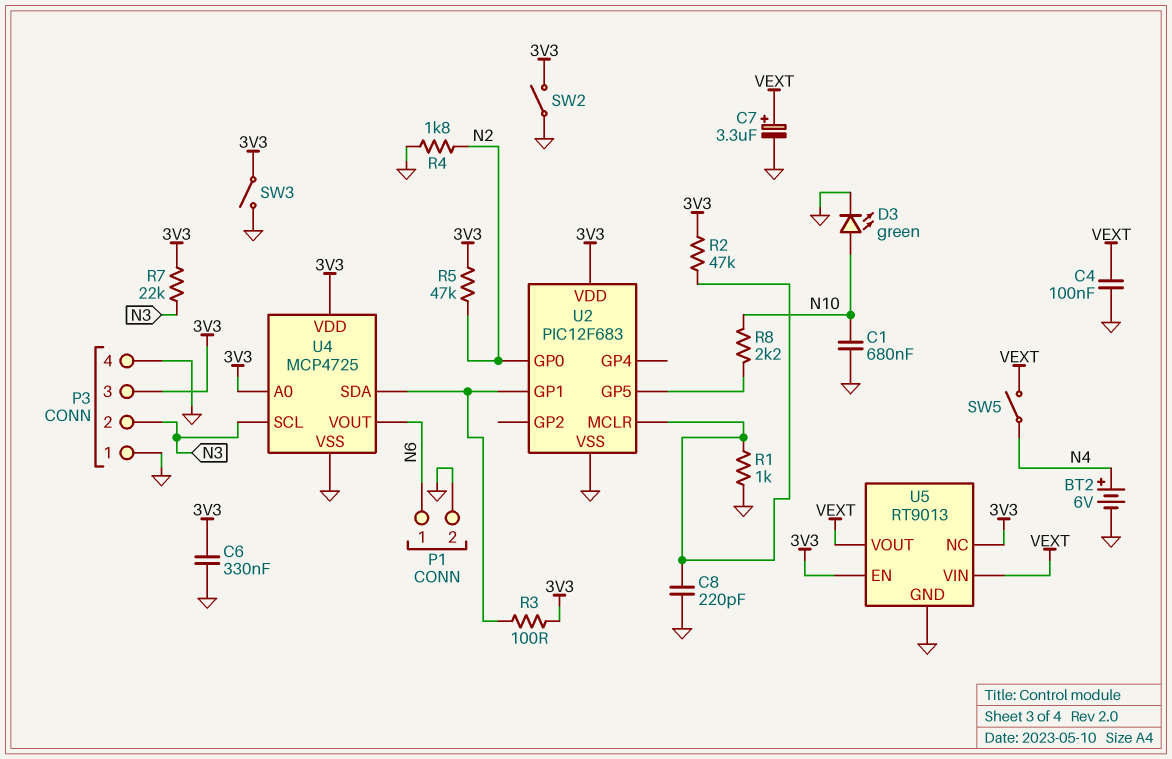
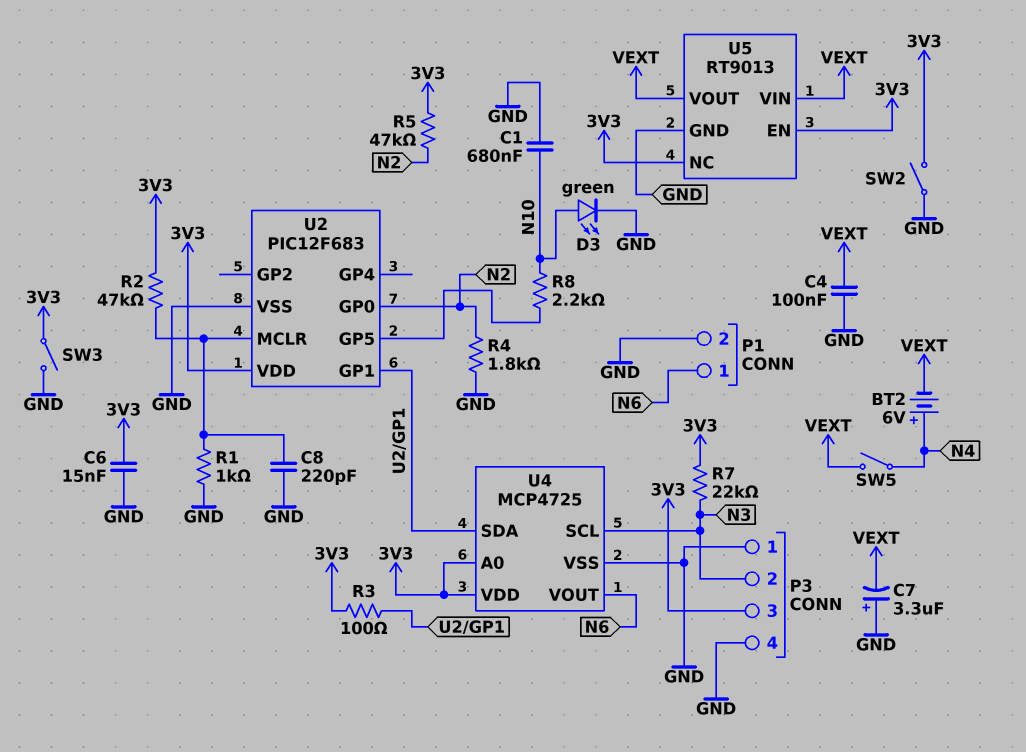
BT2: 6V (plus N4, minus GND) -> 6V (plus N4, minus VEXT)
C6: 330nF (3V3, GND) -> 15nF (3V3, GND)
C7: 3.3uF (plus VEXT, minus GND) -> 3.3uF (plus GND, minus VEXT)

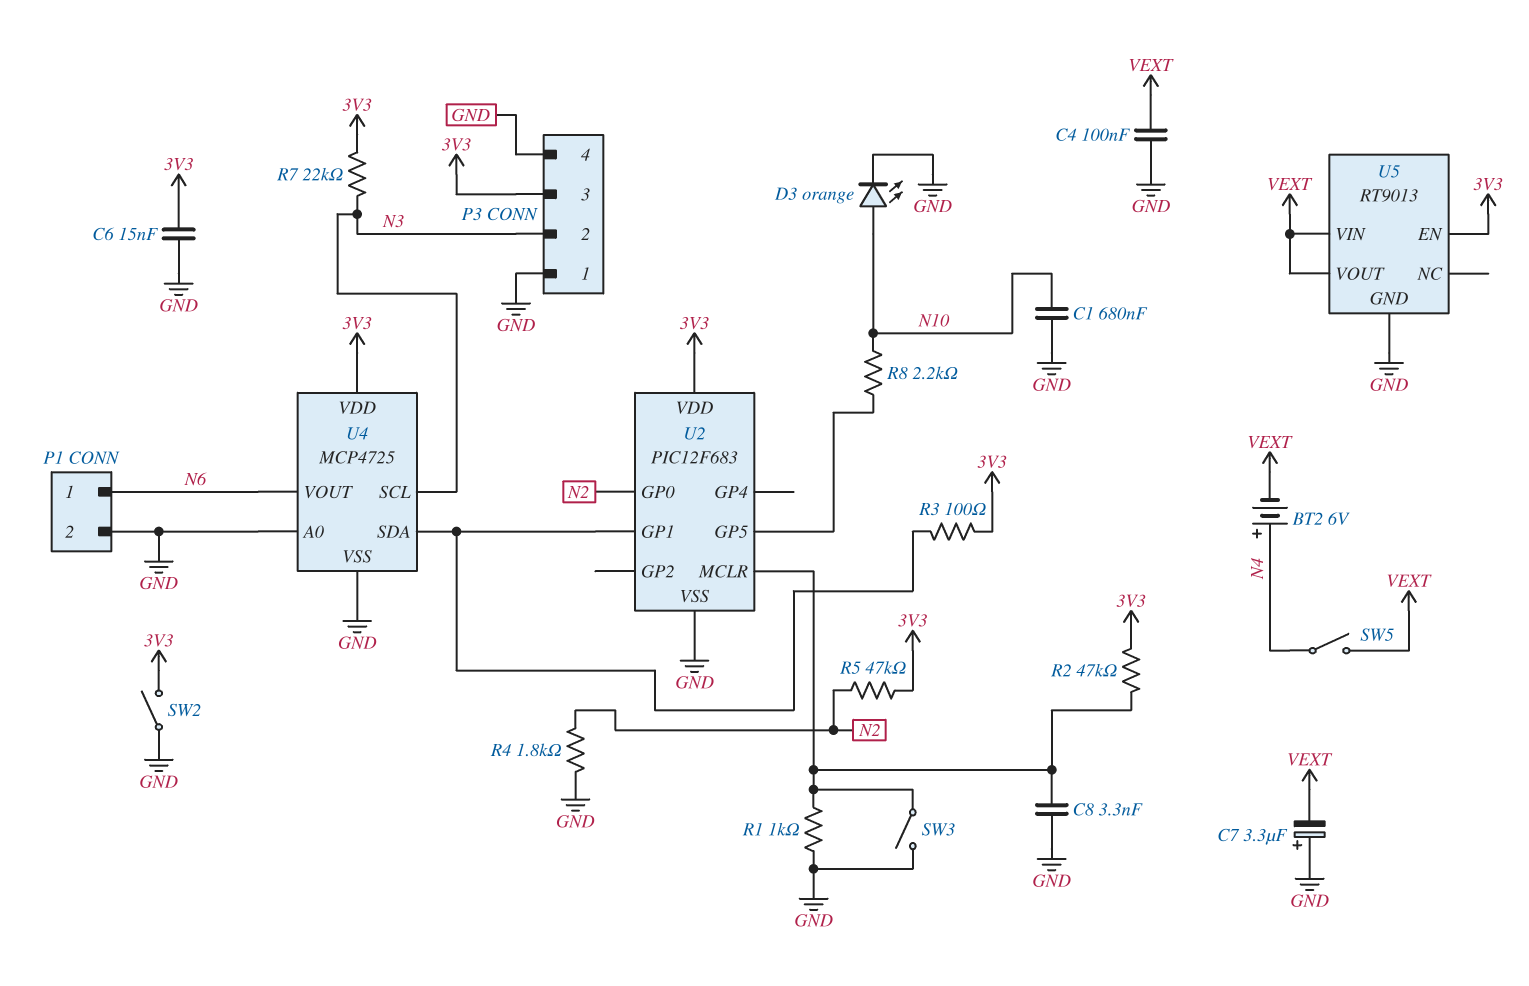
C8: 220pF (GND, U2/MCLR) -> 3.3nF (GND, U2/MCLR)
D3: LED green (A N10, K GND) -> LED orange (A N10, K GND)
SW3: switch (3V3, GND) -> switch (GND, U2/MCLR)
U4 pin A0: 3V3 -> GND
U5 pin NC: 3V3 -> none

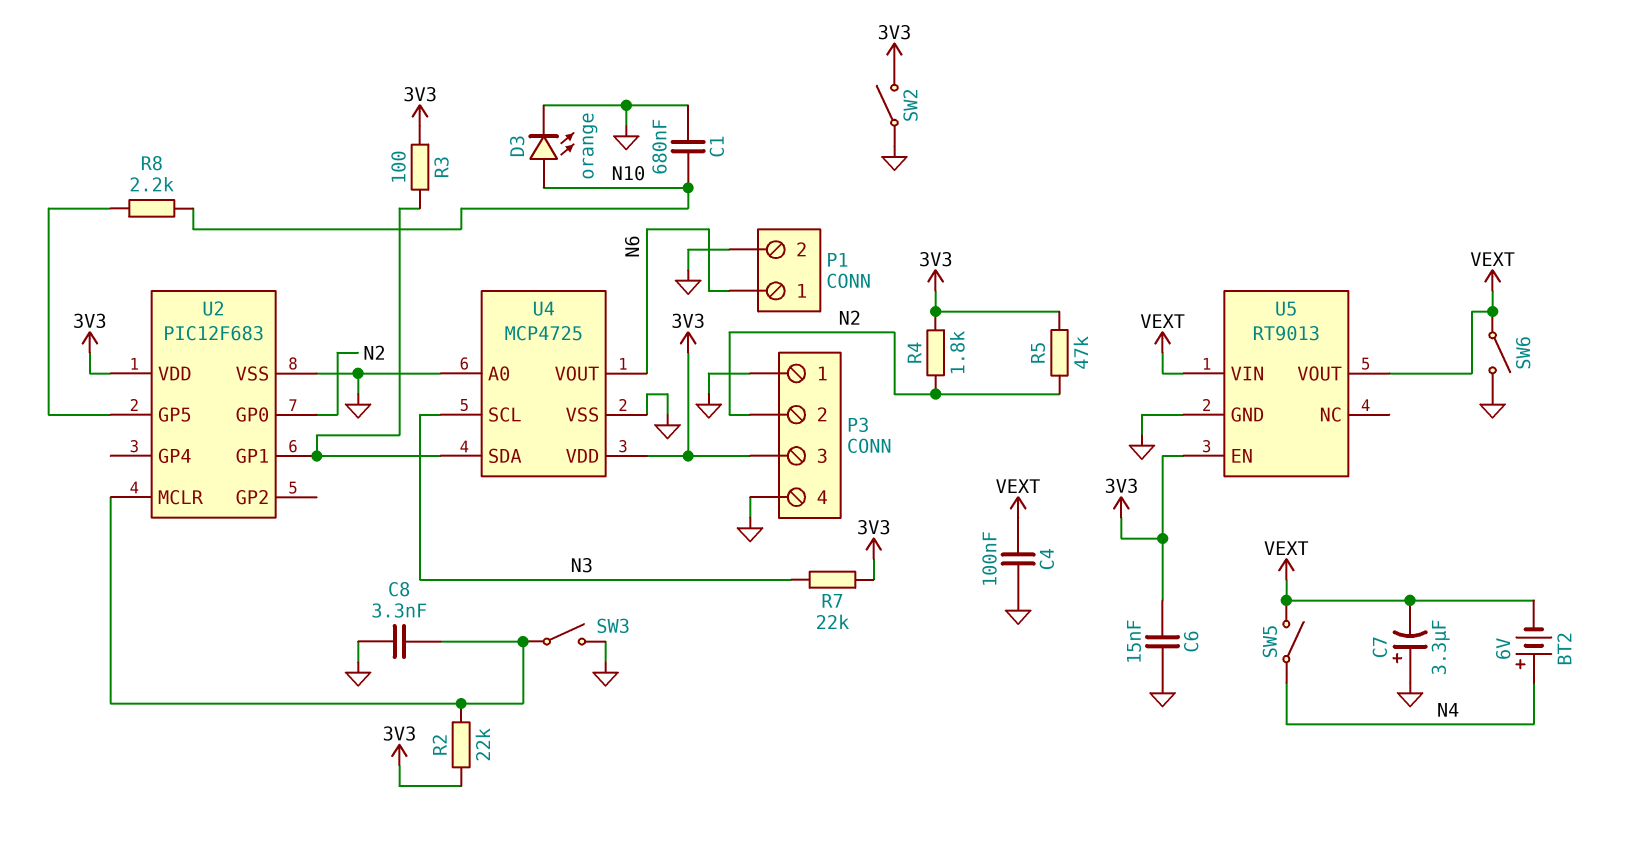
P3 pin 2: N3 -> N2
R1: 1k (GND, U2/MCLR) -> none
R2: 47k (3V3, U2/MCLR) -> 22k (3V3, U2/MCLR)
R4: 1.8k (GND, N2) -> 1.8k (3V3, N2)
SW6: none -> switch (GND, VEXT)

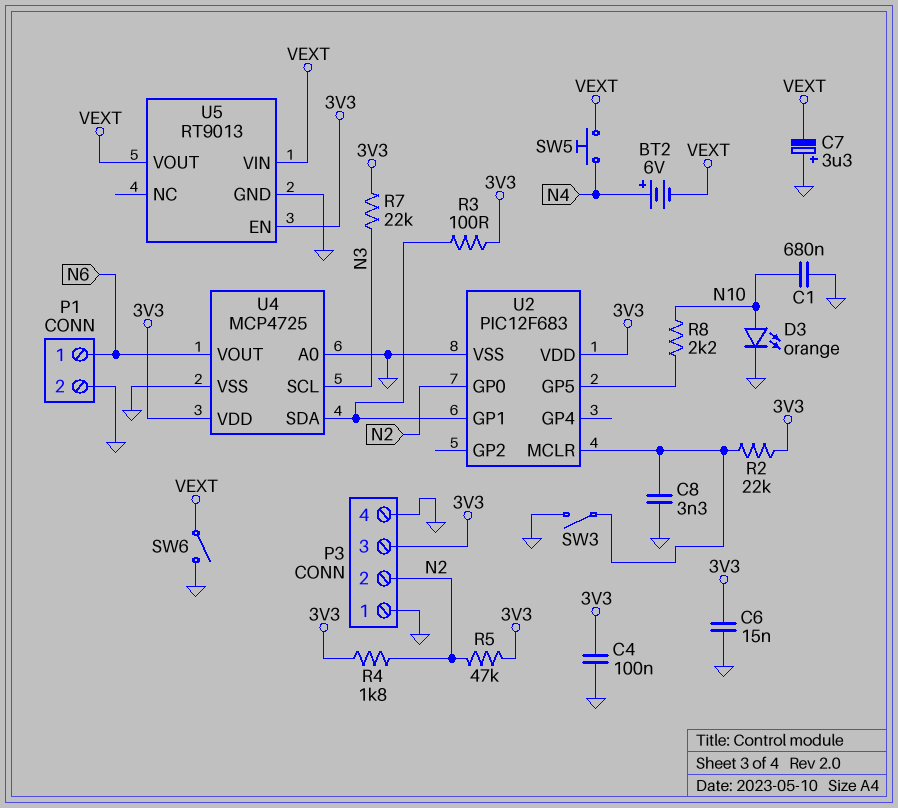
C4: 100nF (GND, VEXT) -> 100nF (3V3, GND)
SW2: switch (3V3, GND) -> none
SW5: switch (N4, VEXT) -> button (N4, VEXT)

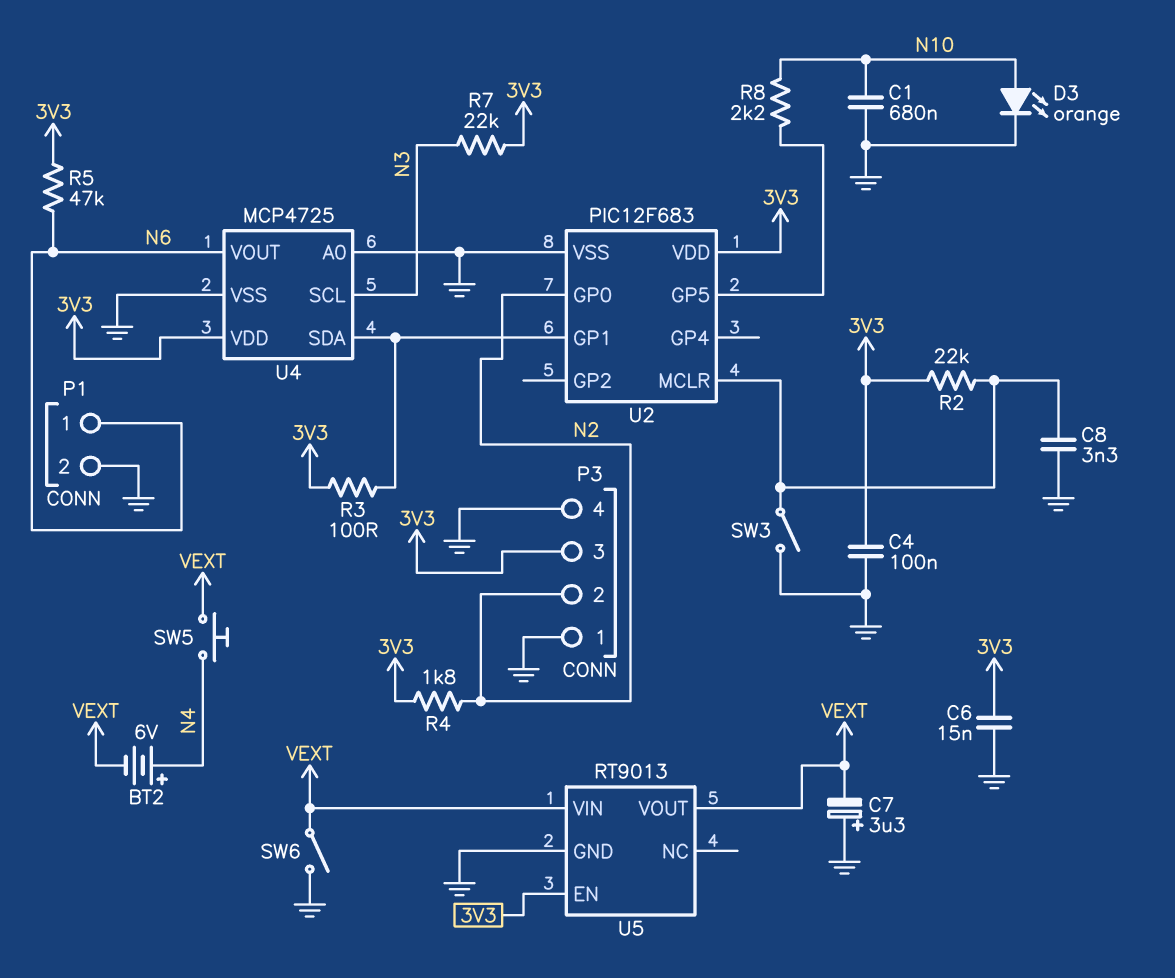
R5: 47k (3V3, N2) -> 47k (3V3, N6)

